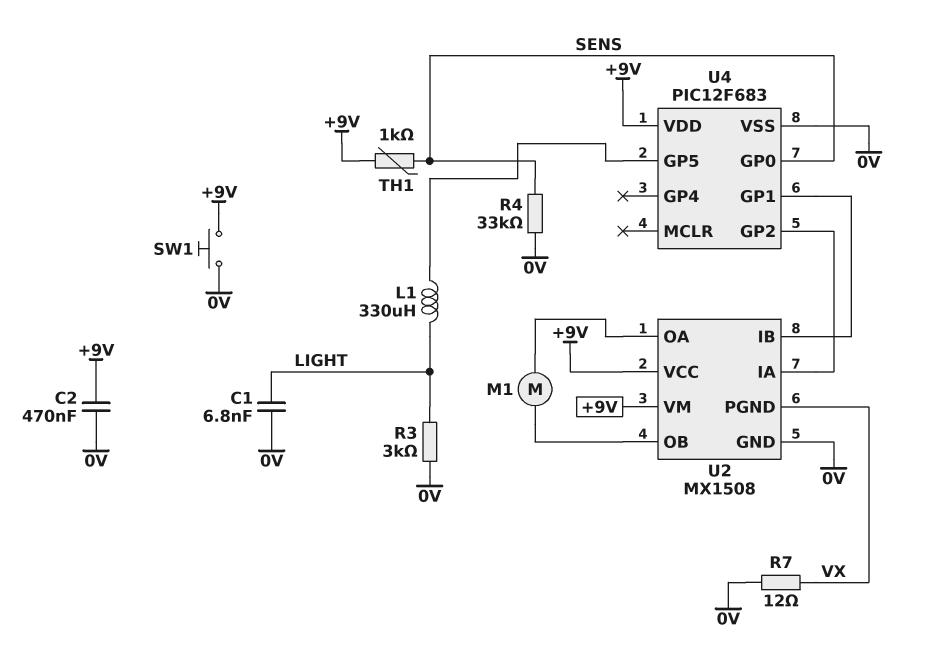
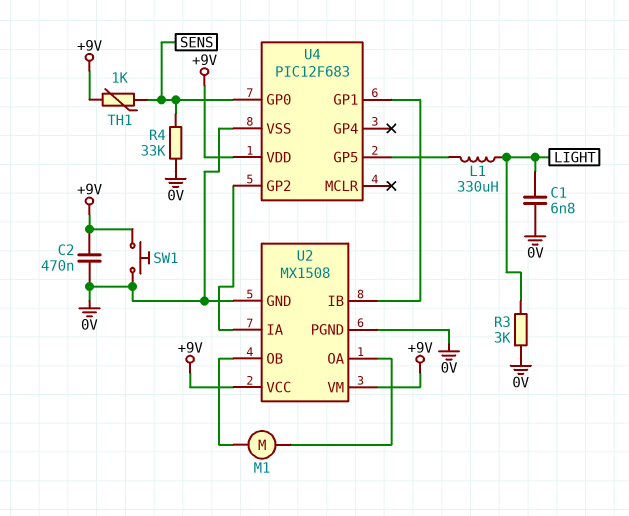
R7: 12 (0V, VX) -> none
U2 pin PGND: VX -> 0V

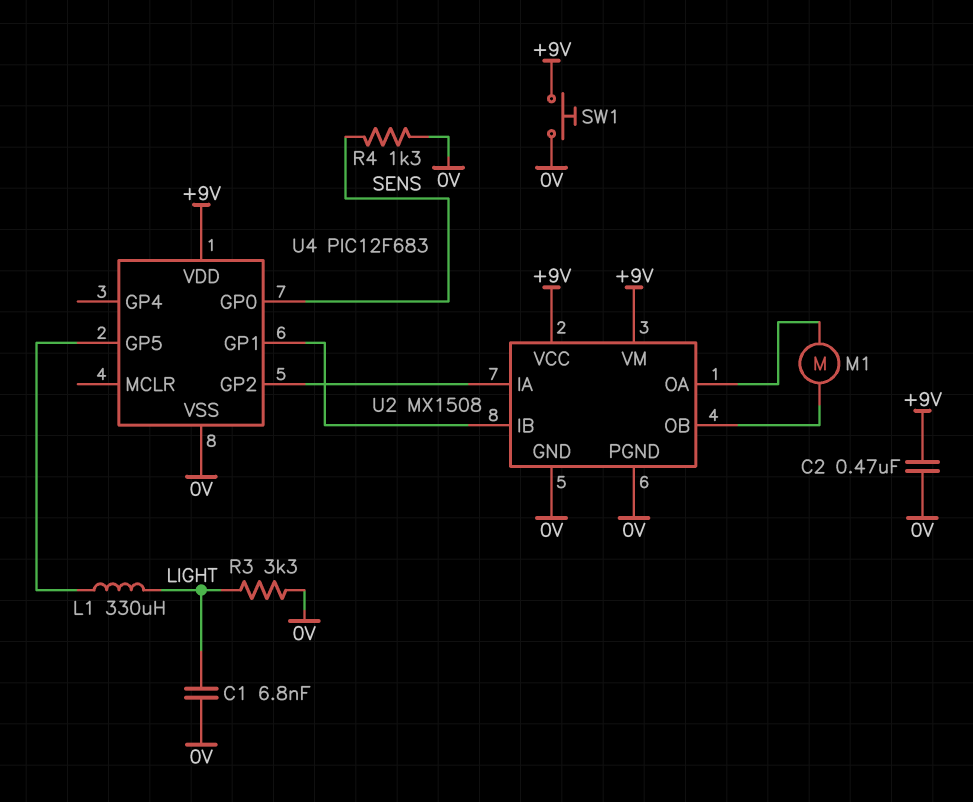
R3: 3k (0V, LIGHT) -> 3.3k (0V, LIGHT)
R4: 33k (0V, SENS) -> 1.3k (0V, SENS)
TH1: 1k (+9V, SENS) -> none

